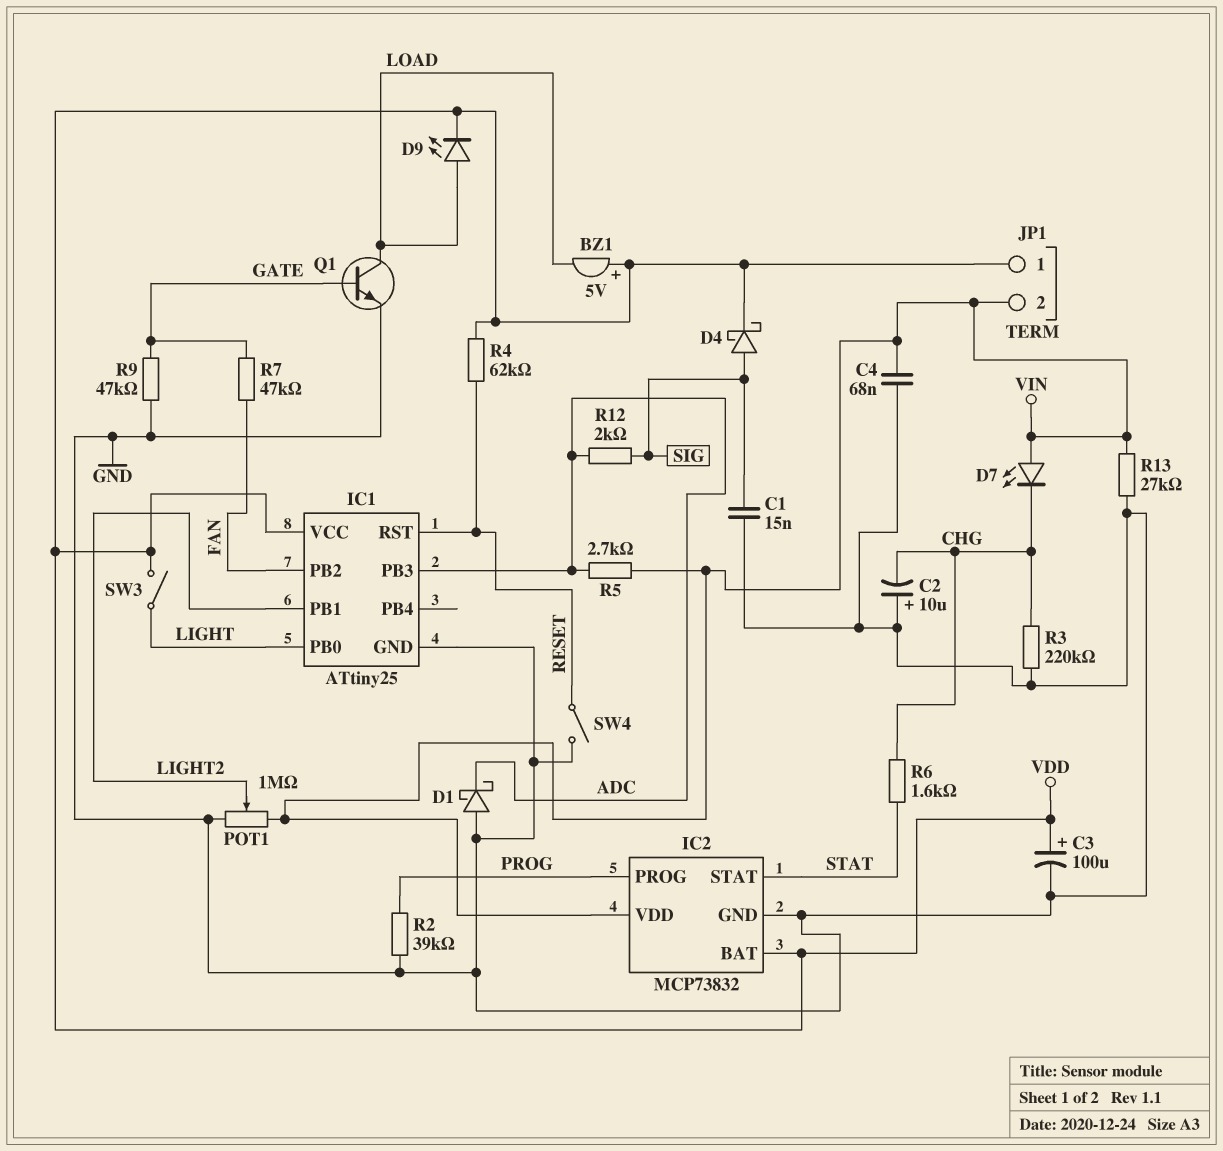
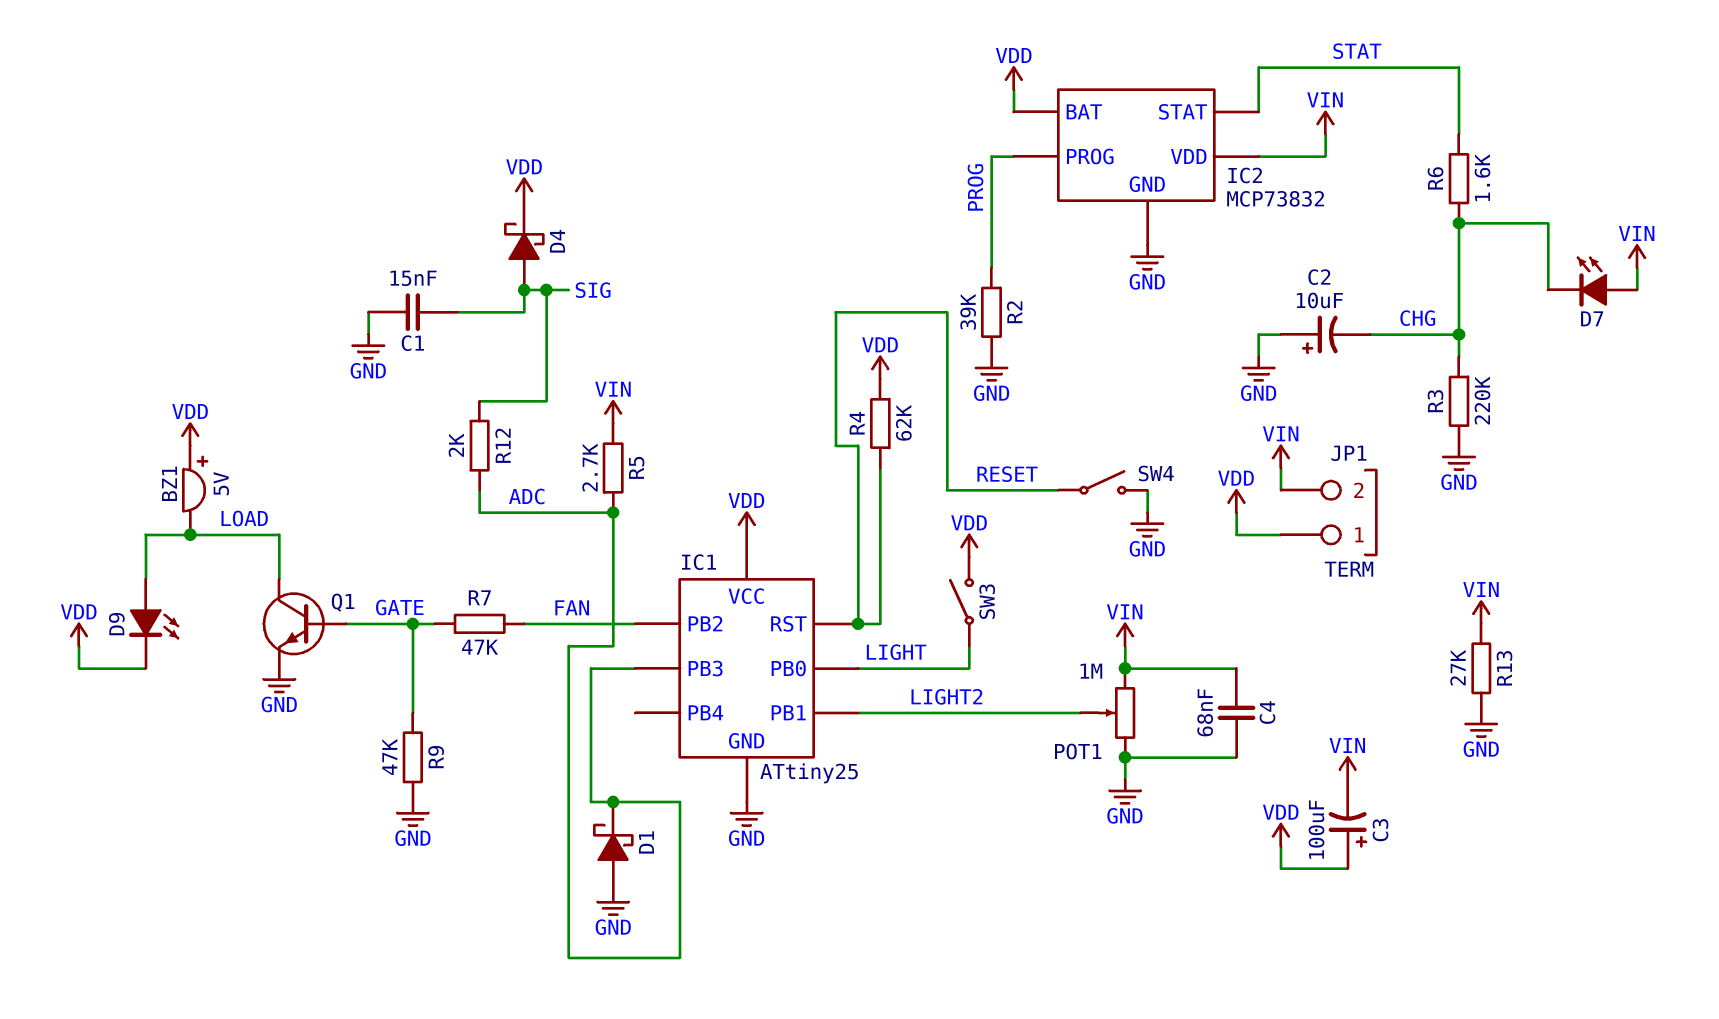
C3: 100uF (plus VDD, minus GND) -> 100uF (plus VDD, minus VIN)

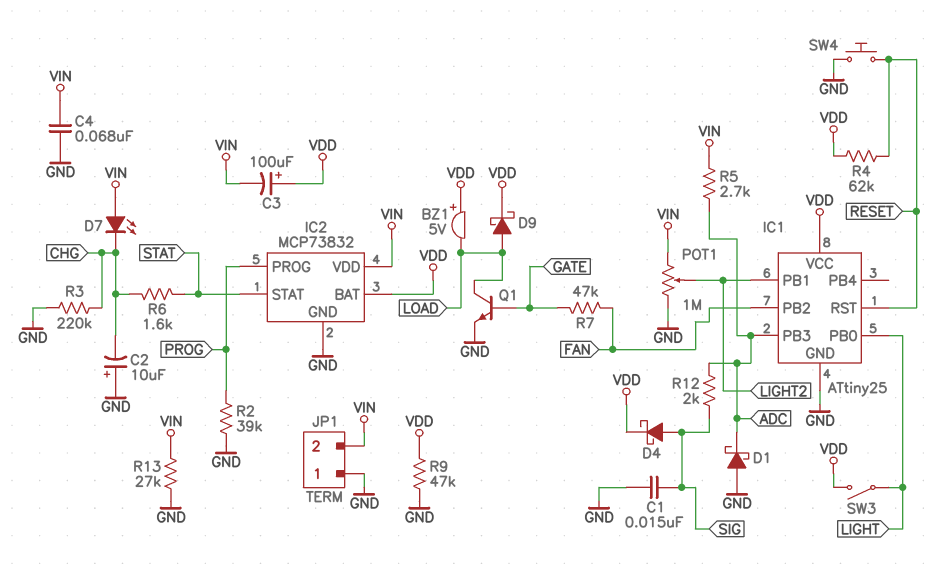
D9: LED (A LOAD, K VDD) -> schottky (A LOAD, K VDD)
JP1 pin 1: VDD -> GND
R9: 47k (GATE, GND) -> 47k (GND, VDD)
SW4: switch (GND, RESET) -> button (GND, RESET)

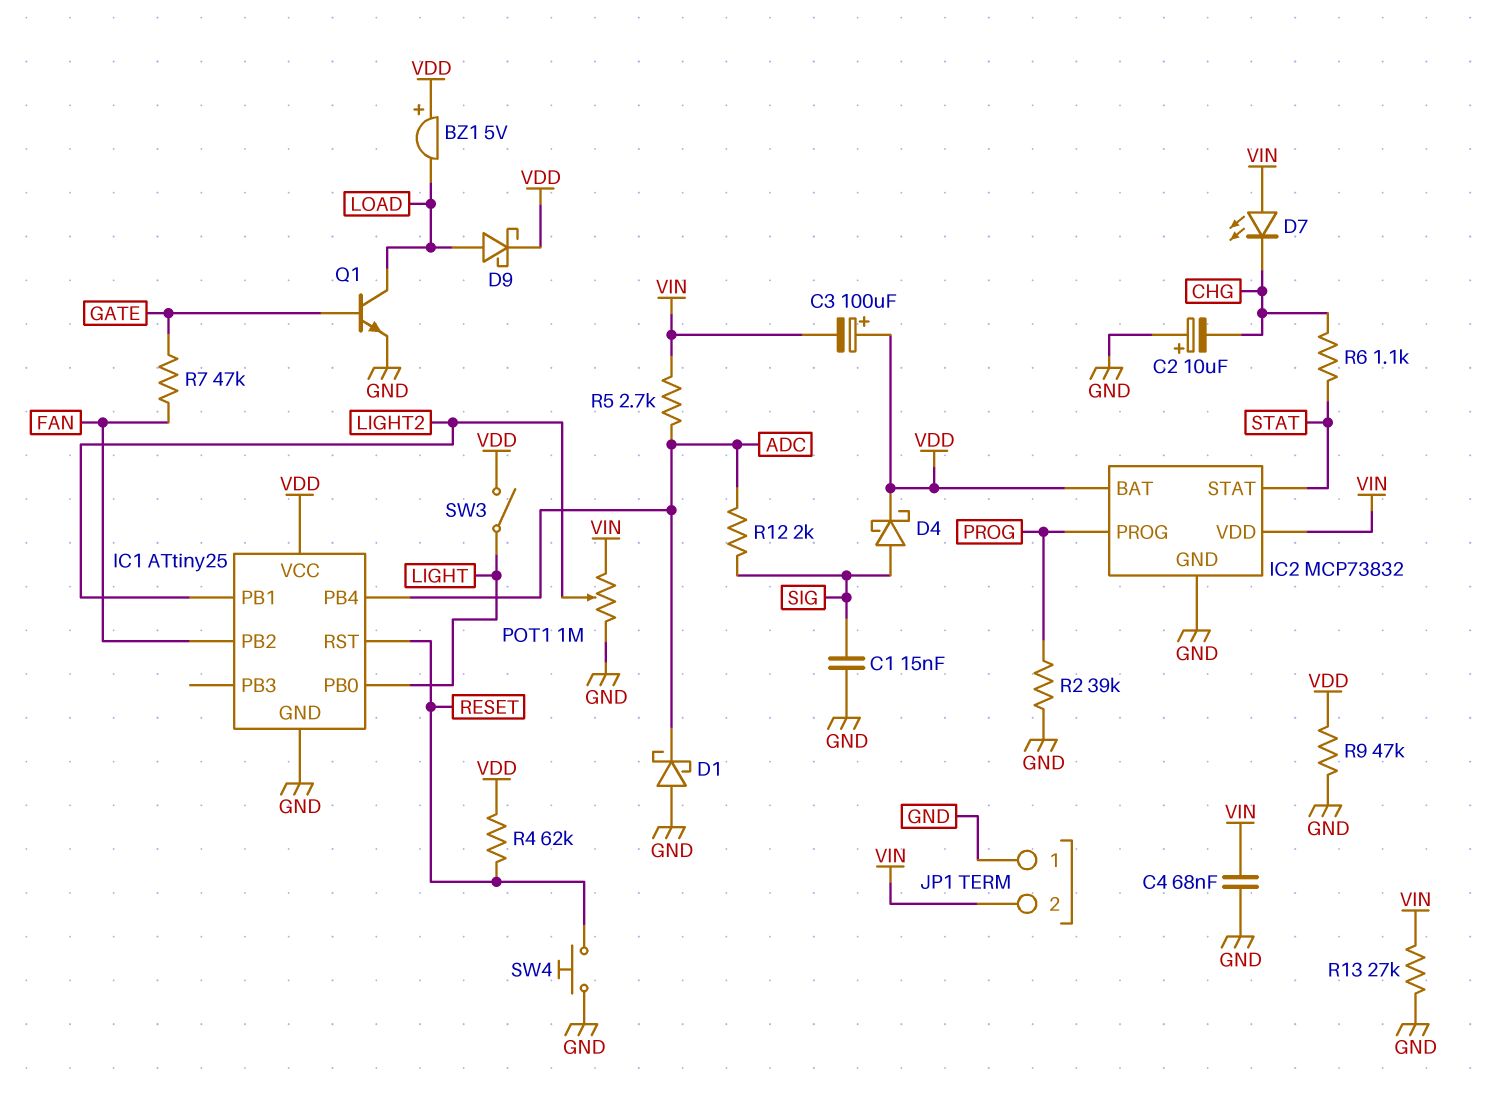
IC1 pin PB3: ADC -> none
IC1 pin PB4: none -> ADC
R3: 220k (CHG, GND) -> none
R6: 1.6k (CHG, STAT) -> 1.1k (CHG, STAT)

